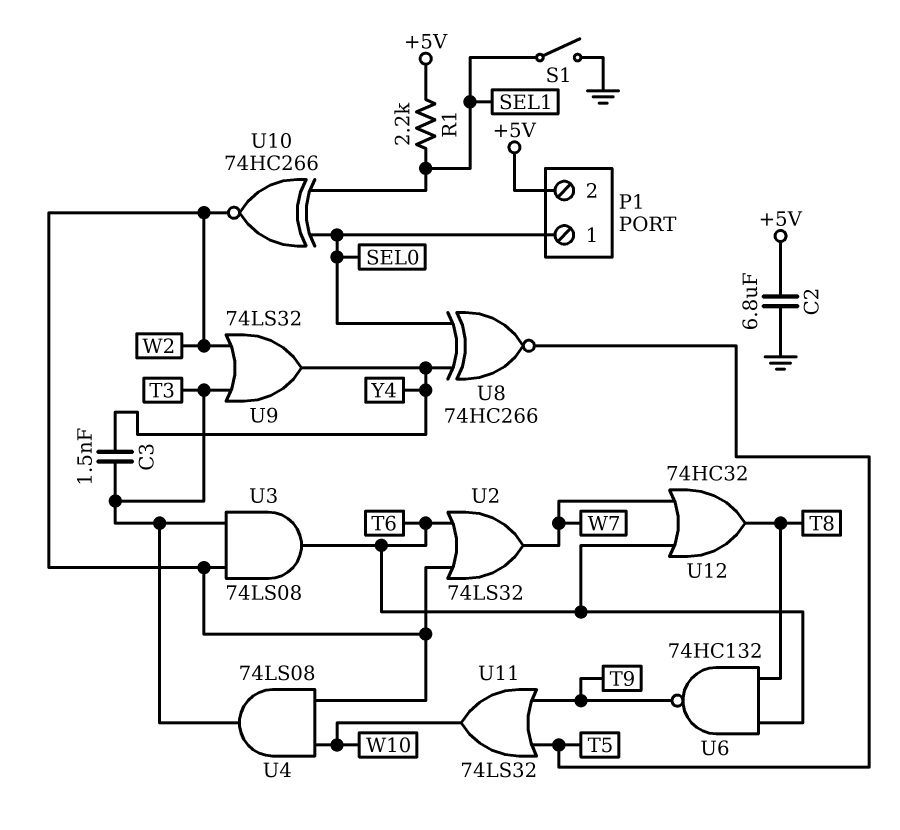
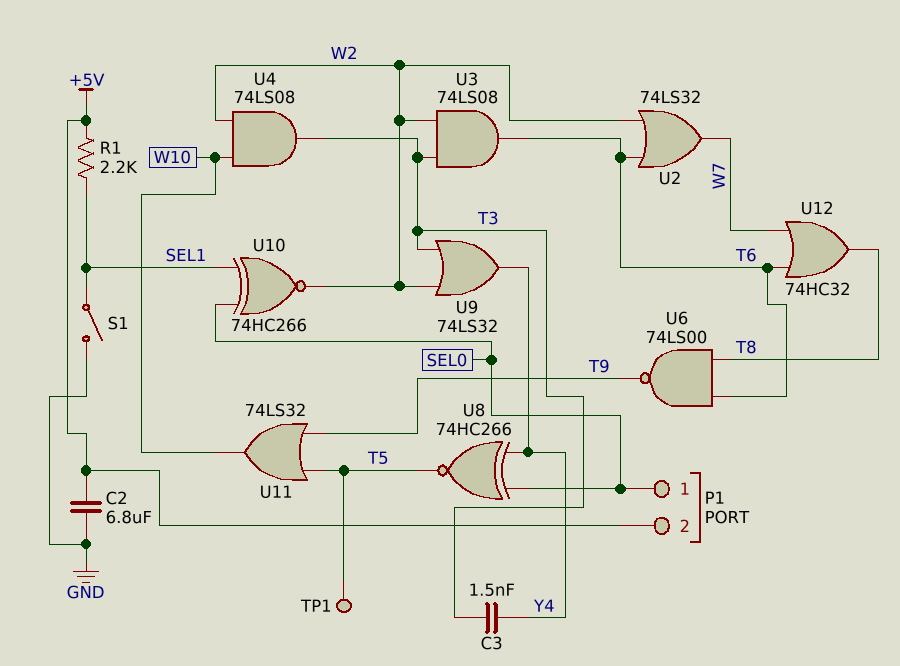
TP1: none -> test point (T5)
U6: NAND 74HC132 (in T6, in T8, out T9) -> NAND 74LS00 (in T6, in T8, out T9)

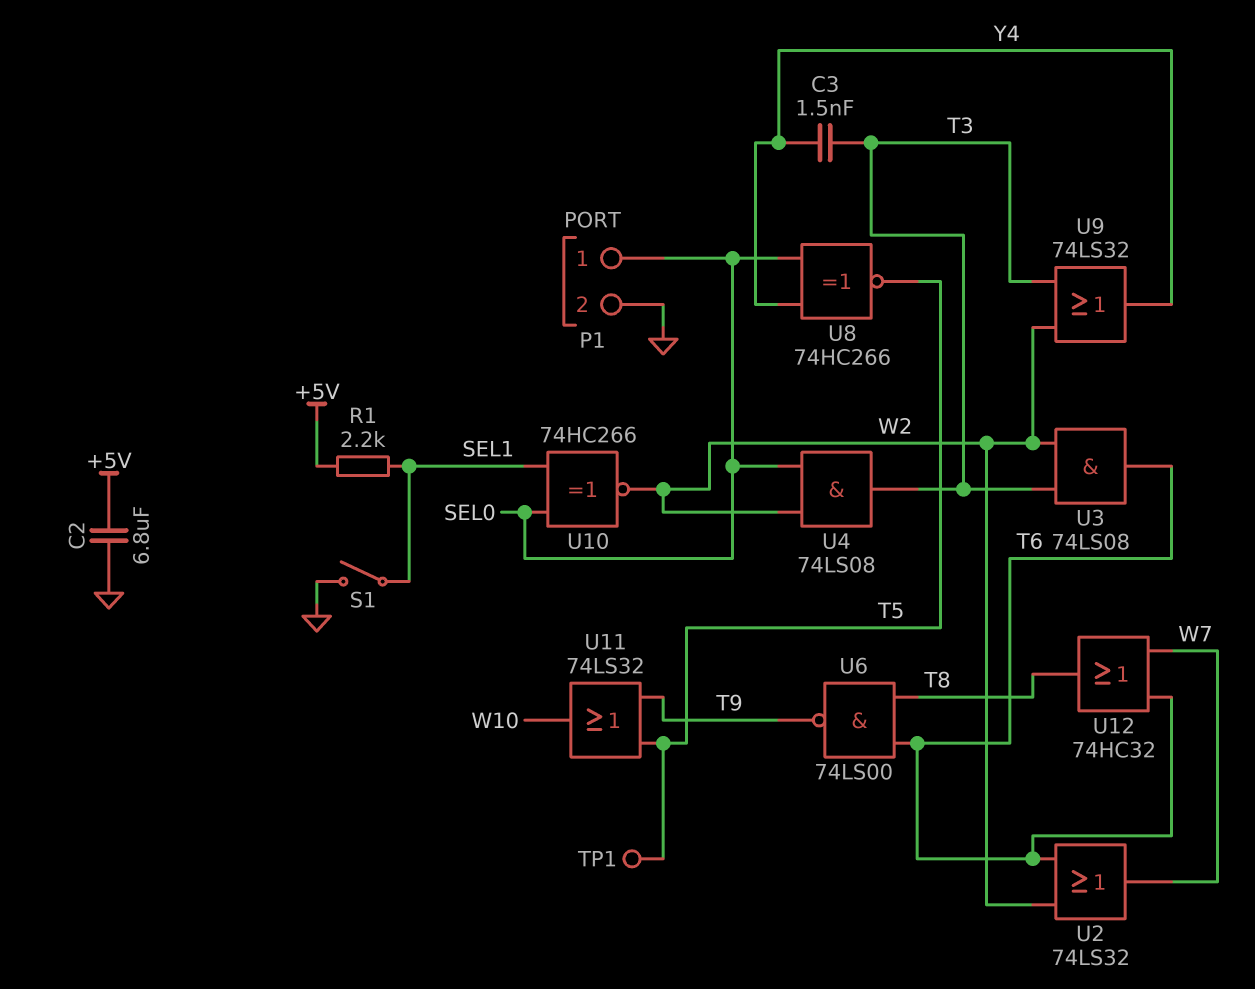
P1 pin 2: +5V -> GND
U4: AND 74LS08 (in W2, in W10, out T3) -> AND 74LS08 (in SEL0, in W2, out T3)

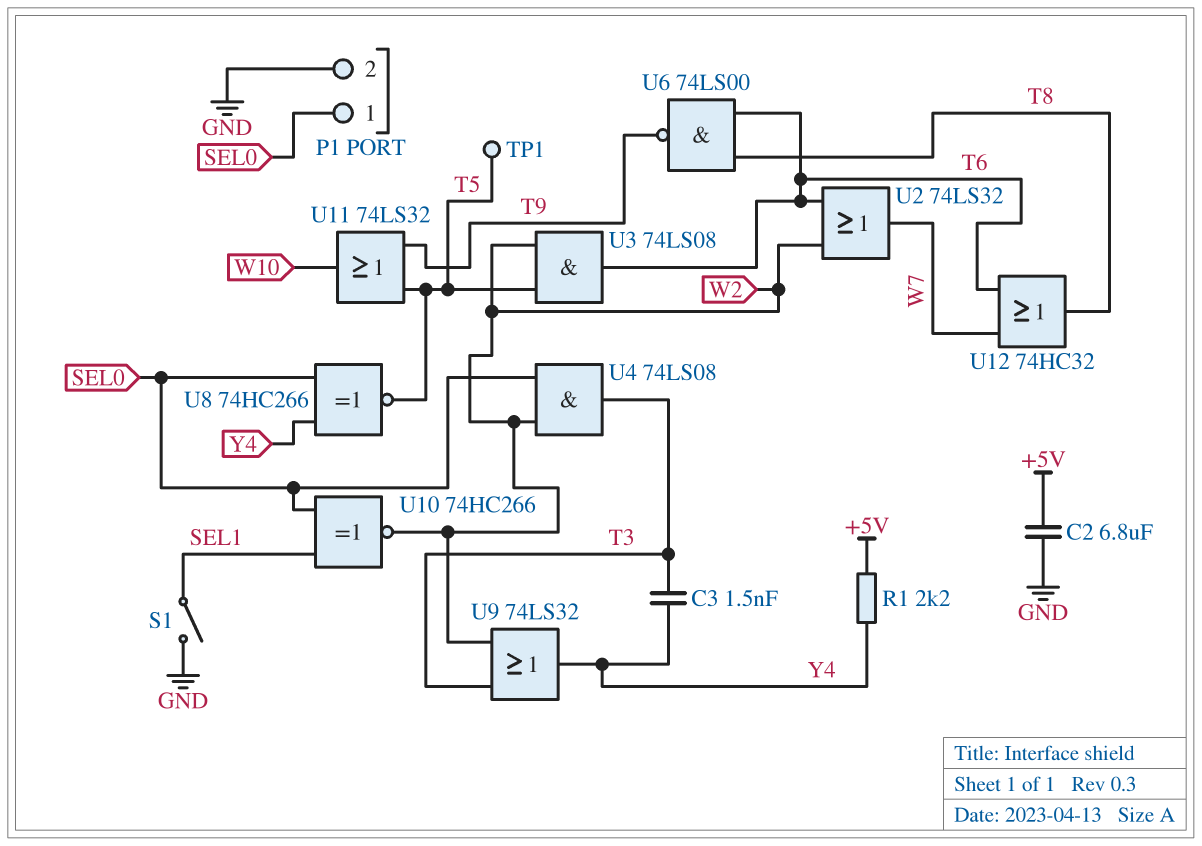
R1: 2.2k (+5V, SEL1) -> 2.2k (+5V, Y4)
U3: AND 74LS08 (in T3, in W2, out T6) -> AND 74LS08 (in T5, in W2, out T6)

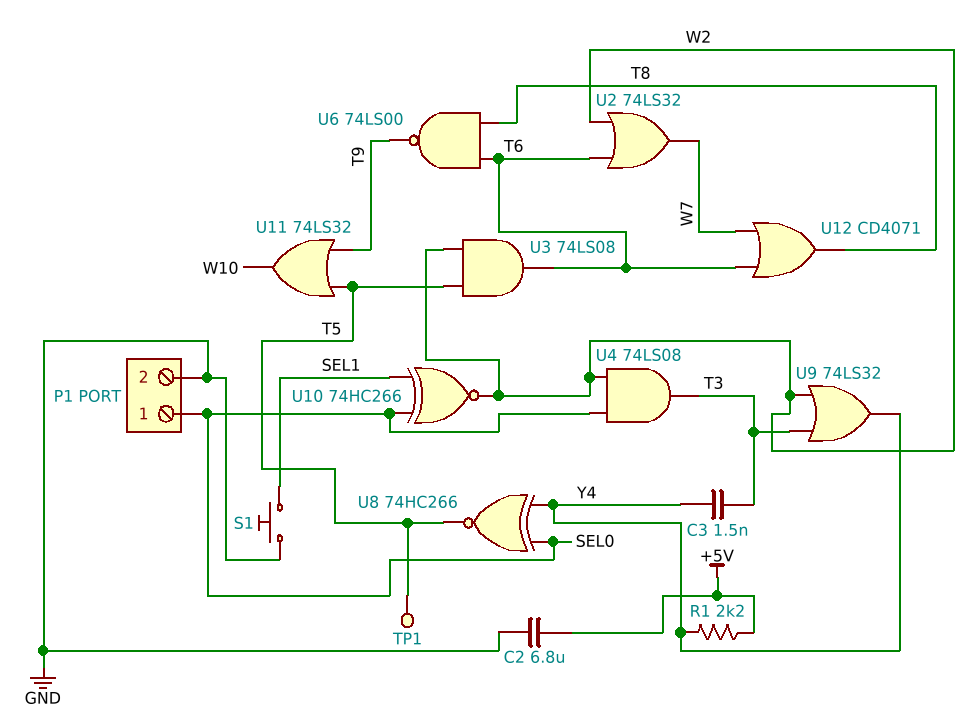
S1: switch (GND, SEL1) -> button (GND, SEL1)
U12: OR 74HC32 (in T6, in W7, out T8) -> OR CD4071 (in T6, in W7, out T8)

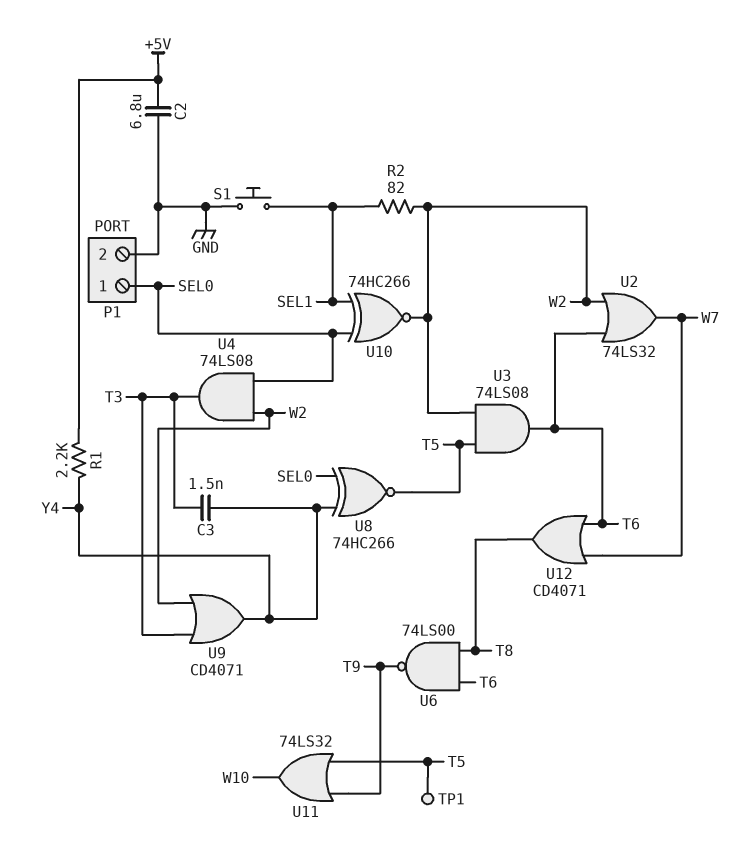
R2: none -> 82 (SEL1, W2)
U9: OR 74LS32 (in T3, in W2, out Y4) -> OR CD4071 (in T3, in W2, out Y4)

